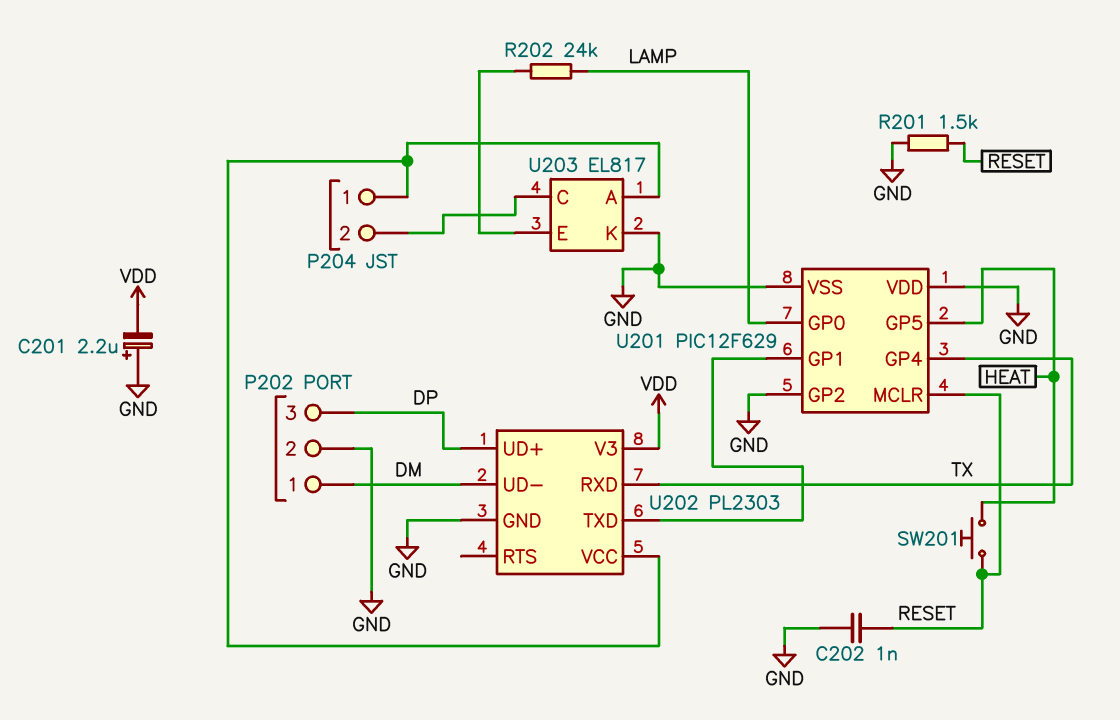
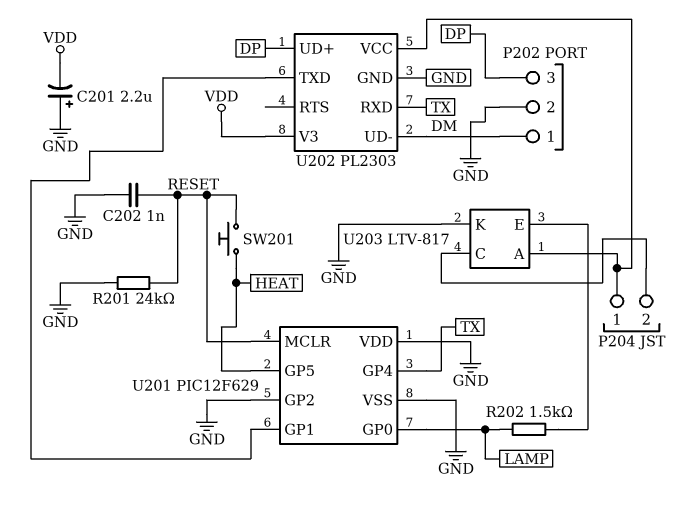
R201: 1.5k (GND, RESET) -> 24k (GND, RESET)
R202: 24k (LAMP, U203/E) -> 1.5k (LAMP, U203/E)
U203: EL817 -> LTV-817

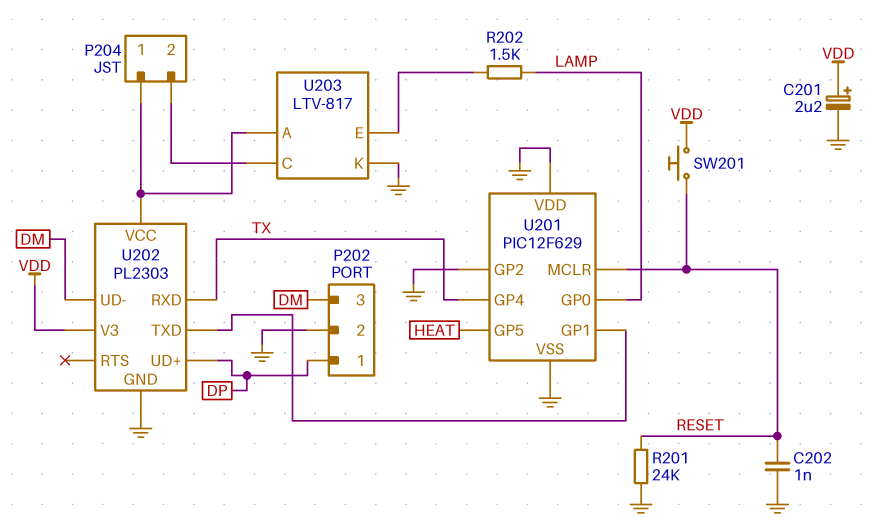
C201: 2.2uF (plus GND, minus VDD) -> 2.2uF (plus VDD, minus GND)
P202 pin 1: DM -> DP
P202 pin 3: DP -> DM
SW201: button (HEAT, RESET) -> button (RESET, VDD)

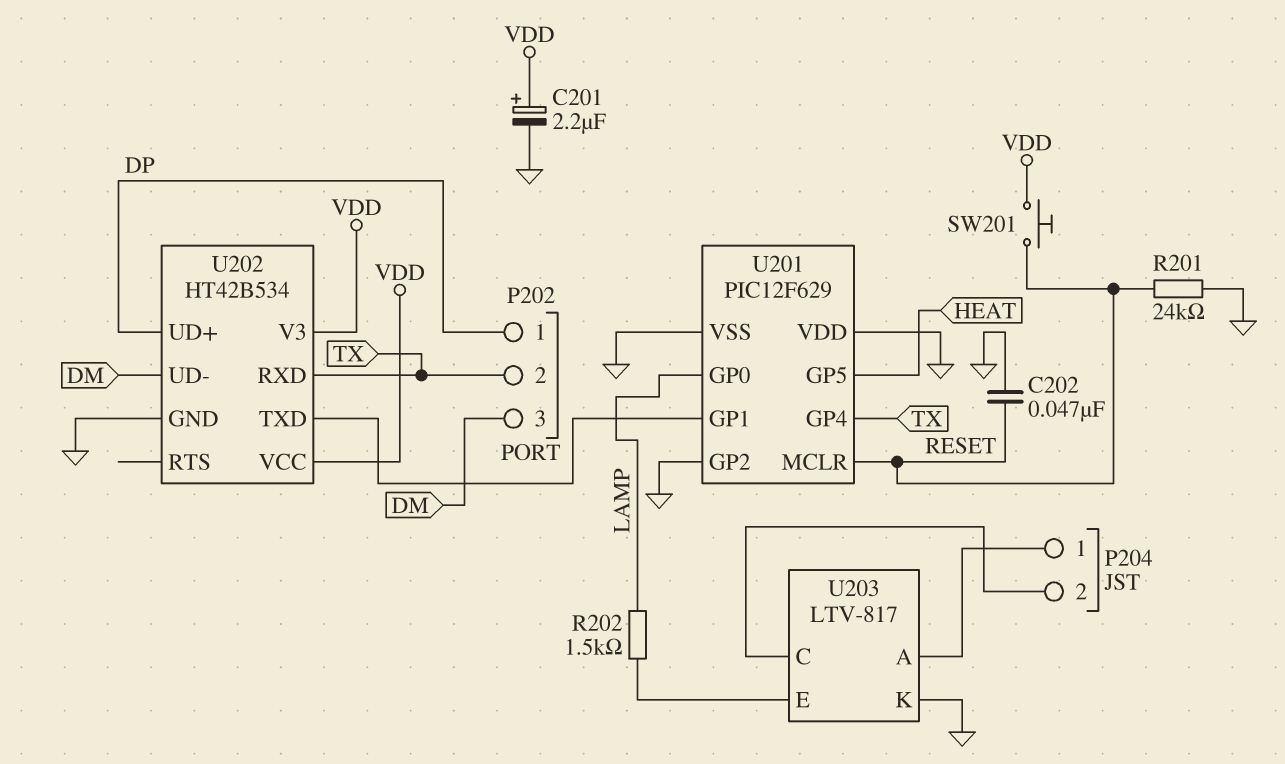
C202: 1nF (GND, RESET) -> 47nF (GND, RESET)
P202 pin 2: GND -> TX
U202: PL2303 -> HT42B534
U202 pin VCC: P204/1 -> VDD

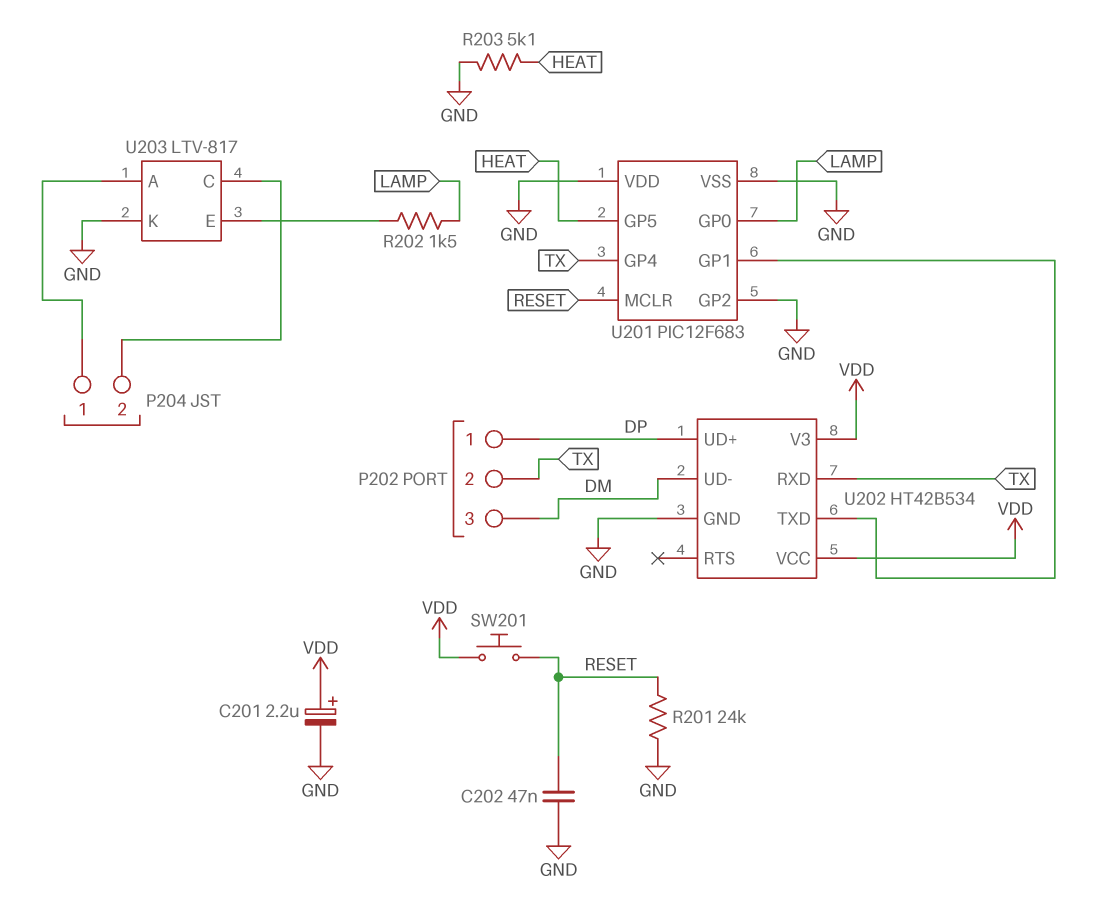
R203: none -> 5.1k (GND, HEAT)
U201: PIC12F629 -> PIC12F683

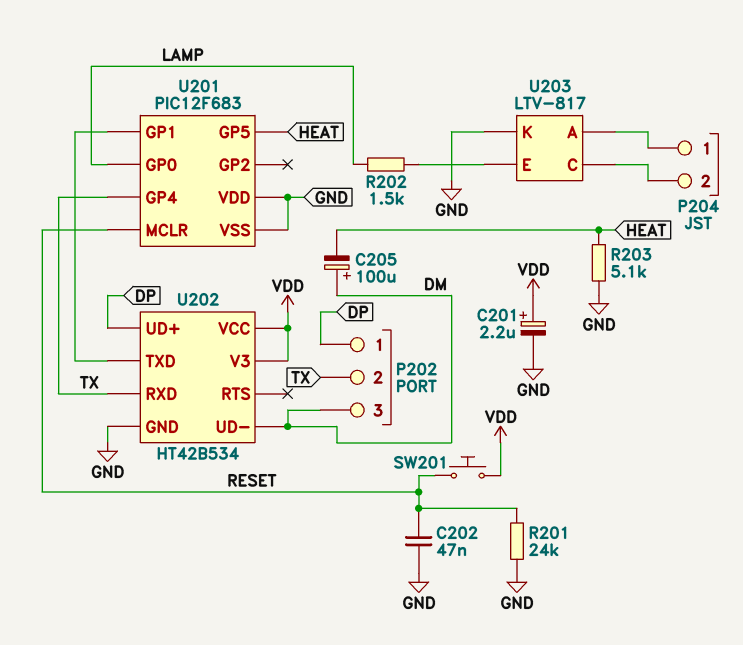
C205: none -> 100uF (plus DM, minus HEAT)
U201 pin GP2: GND -> none

